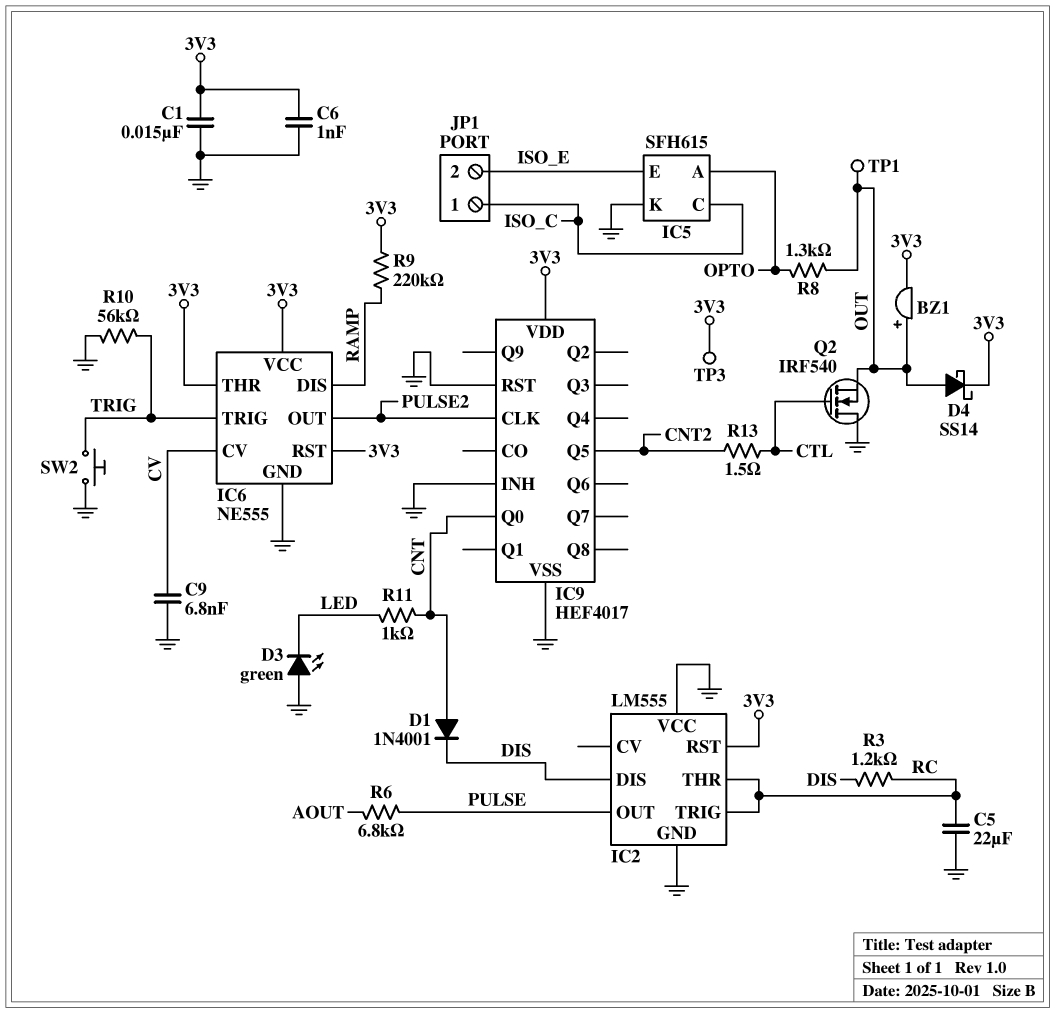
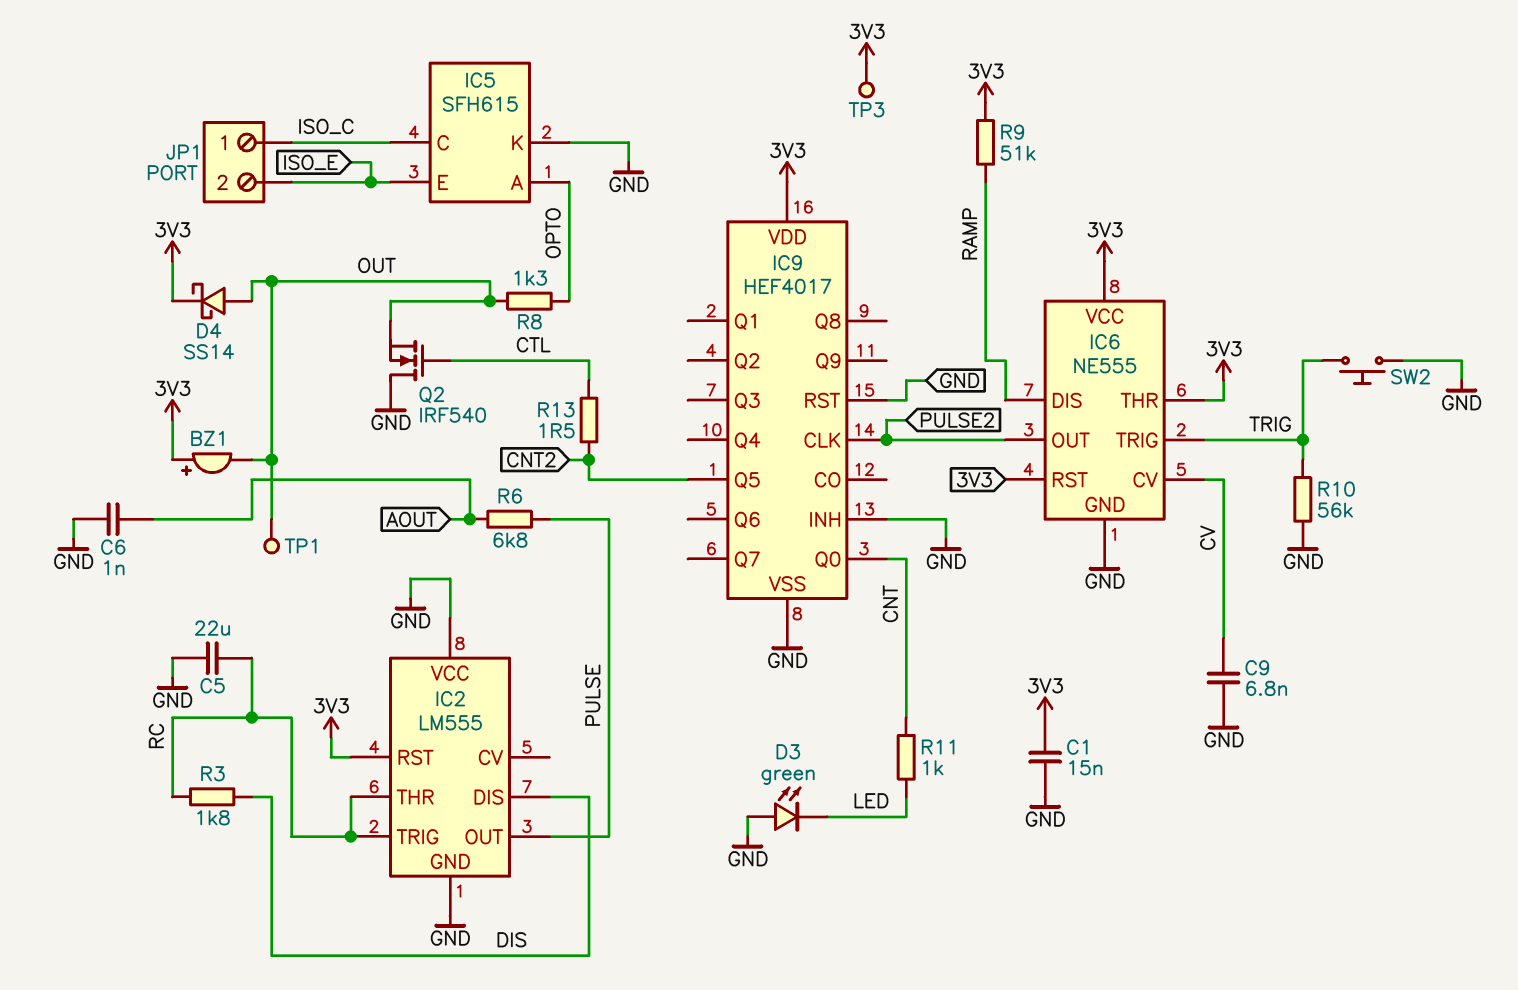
BZ1: buzzer (plus OUT, minus 3V3) -> buzzer (plus 3V3, minus OUT)
C6: 1nF (3V3, GND) -> 1nF (AOUT, GND)
D1: diode 1N4001 (A CNT, K DIS) -> none
R3: 1.2k (DIS, RC) -> 1.8k (DIS, RC)
R9: 220k (3V3, RAMP) -> 51k (3V3, RAMP)

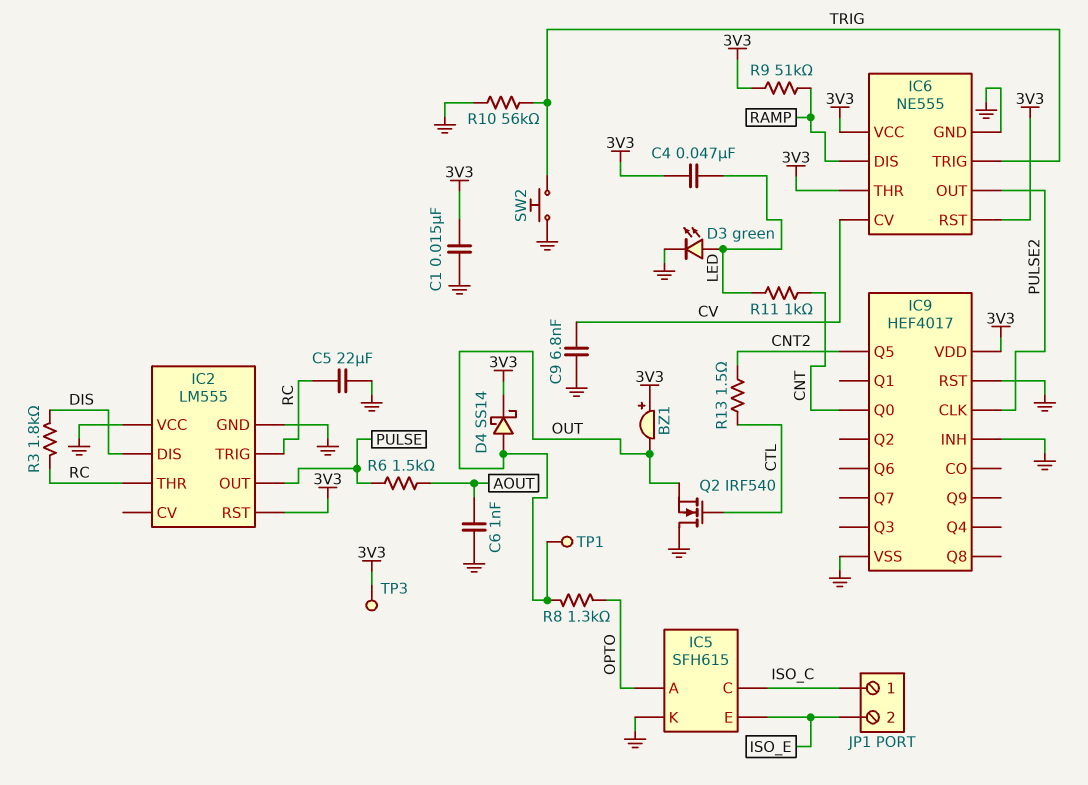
C4: none -> 47nF (3V3, LED)
D3: LED green (A GND, K LED) -> LED green (A LED, K GND)
R6: 6.8k (AOUT, PULSE) -> 1.5k (AOUT, PULSE)

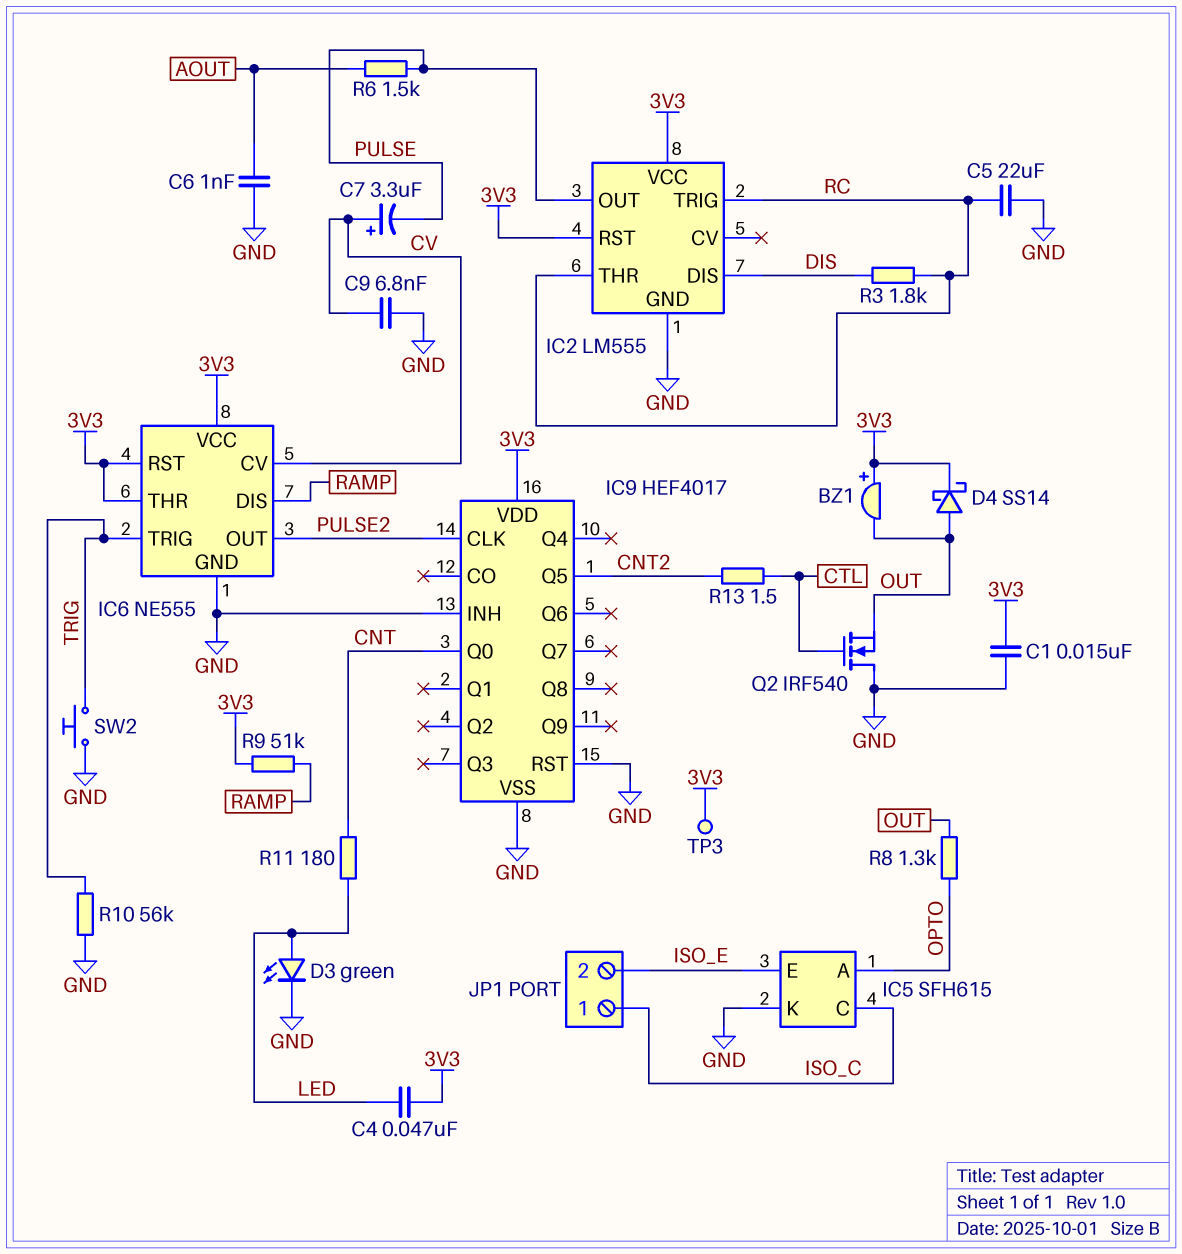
C7: none -> 3.3uF (plus CV, minus PULSE)
IC2 pin VCC: GND -> 3V3
R11: 1k (CNT, LED) -> 180 (CNT, LED)
TP1: test point (OUT) -> none

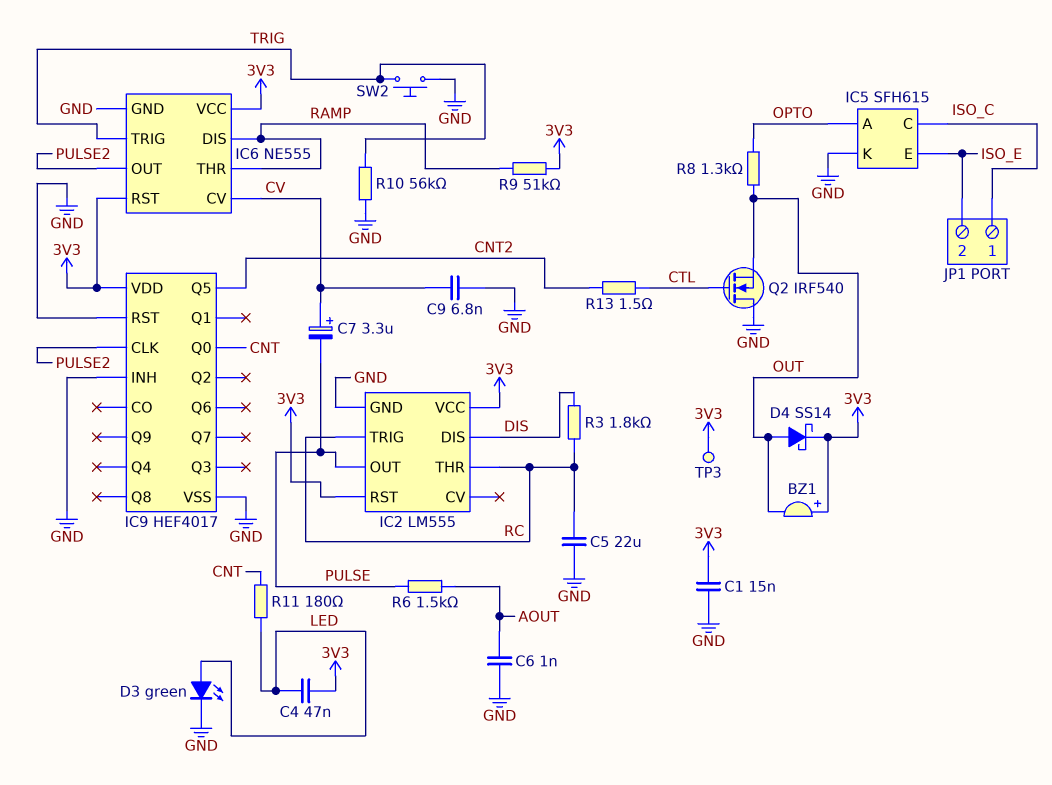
IC6 pin THR: 3V3 -> RAMP

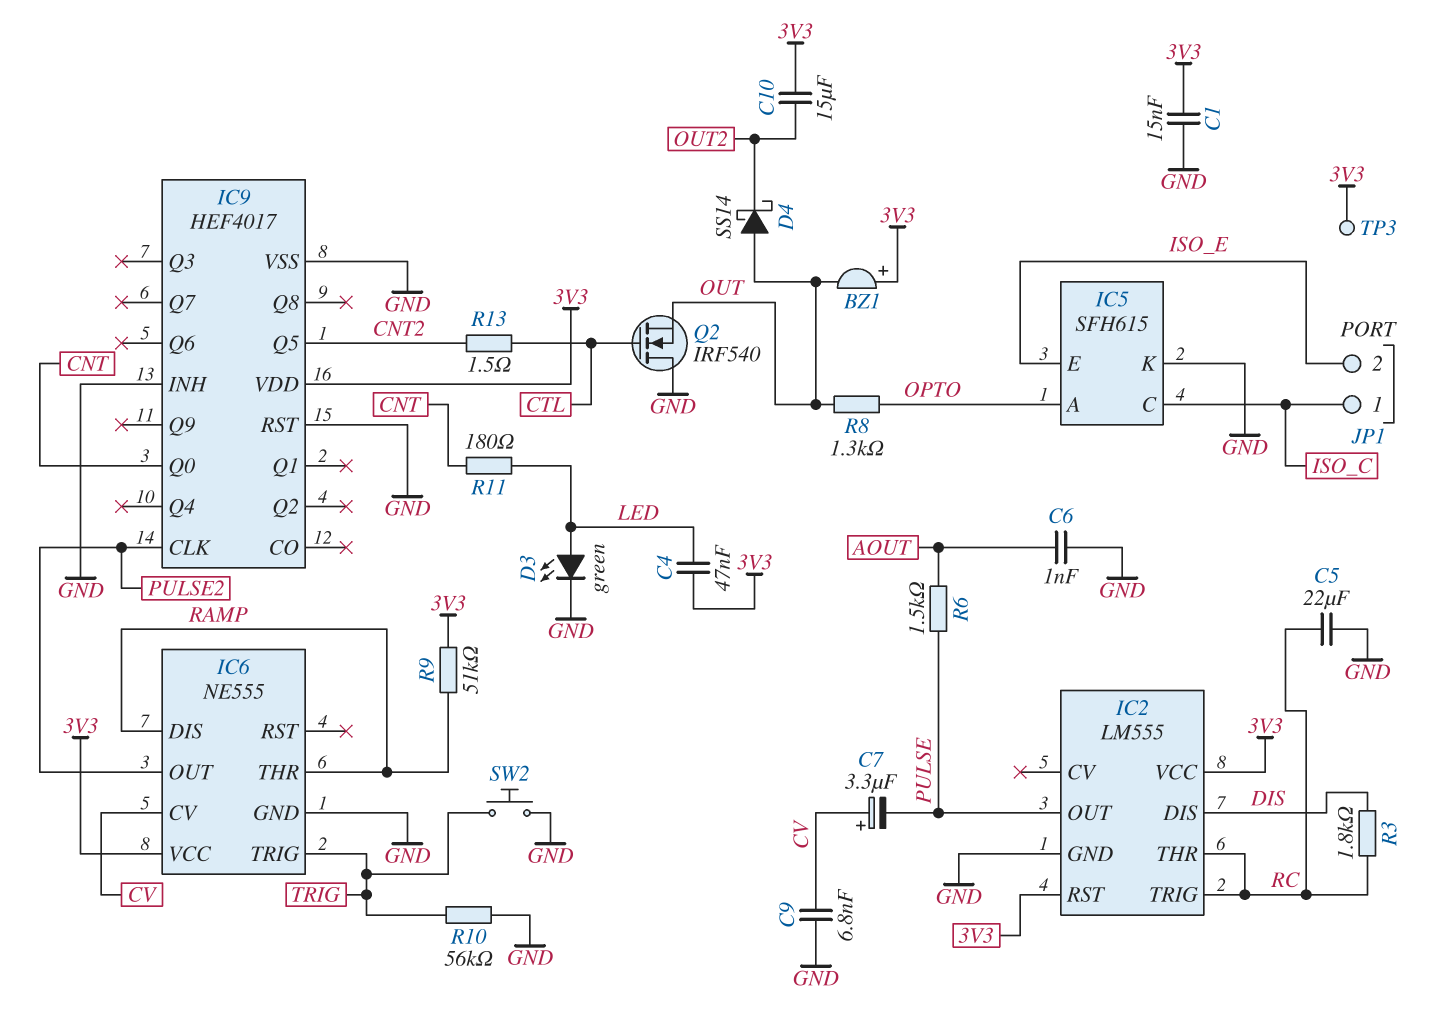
C10: none -> 15uF (3V3, OUT2)
D4: schottky SS14 (A OUT, K 3V3) -> schottky SS14 (A OUT, K OUT2)
IC6 pin RST: 3V3 -> none

